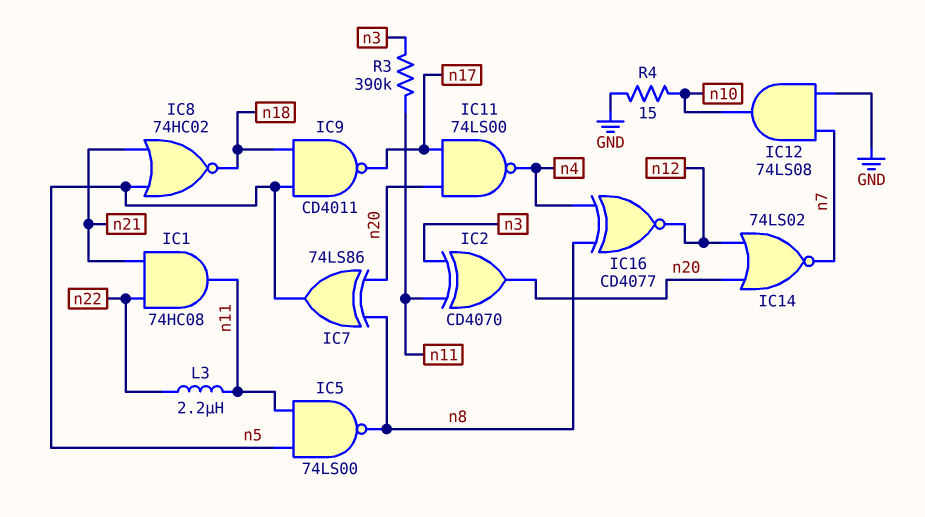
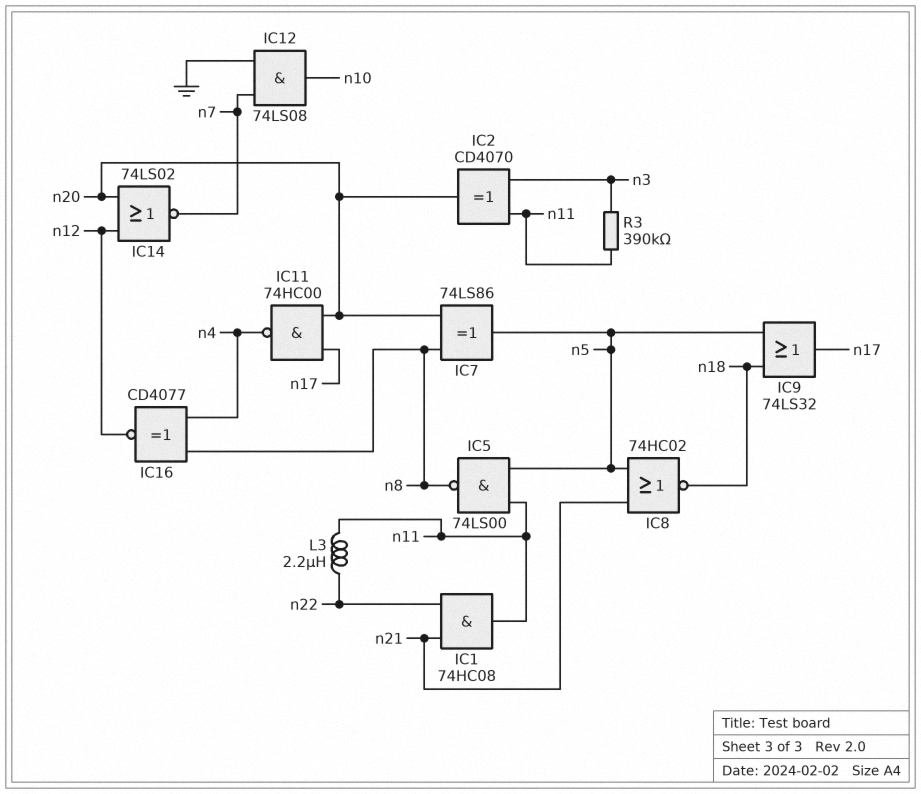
IC9: NAND CD4011 (in n5, in n18, out n17) -> OR 74LS32 (in n5, in n18, out n17)
IC11: NAND 74LS00 (in n17, in n20, out n4) -> NAND 74HC00 (in n17, in n20, out n4)
R4: 15 (GND, n10) -> none

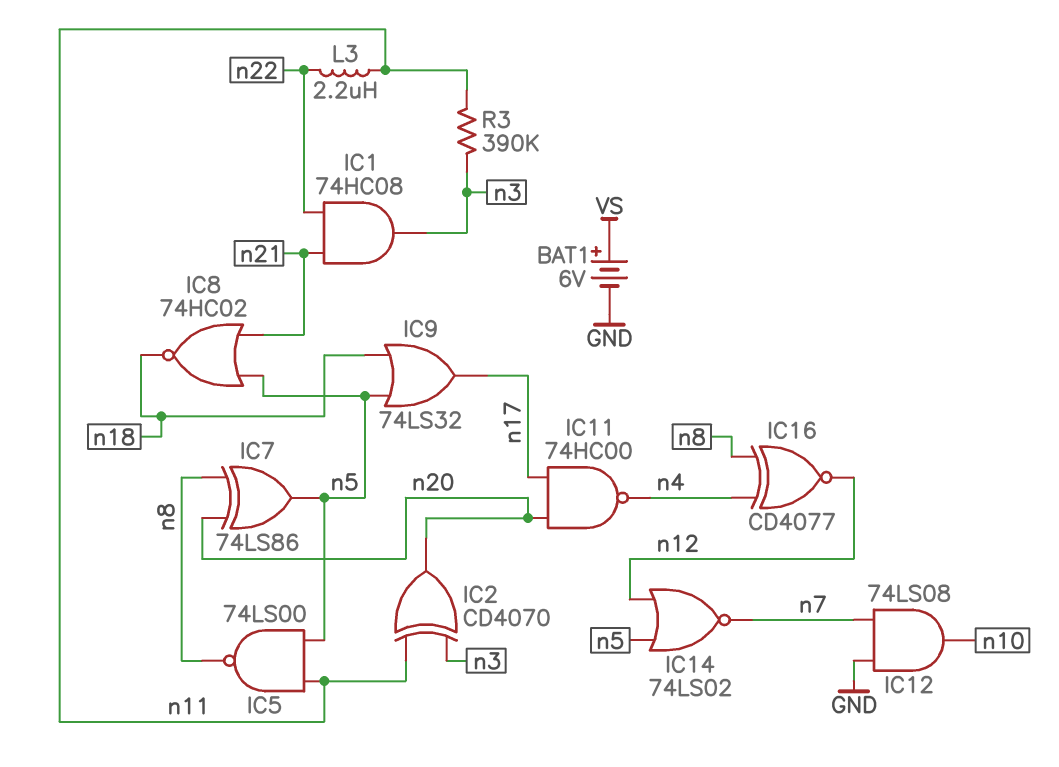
BAT1: none -> 6V (plus VS, minus GND)
IC1: AND 74HC08 (in n21, in n22, out n11) -> AND 74HC08 (in n21, in n22, out n3)
IC14: NOR 74LS02 (in n12, in n20, out n7) -> NOR 74LS02 (in n5, in n12, out n7)

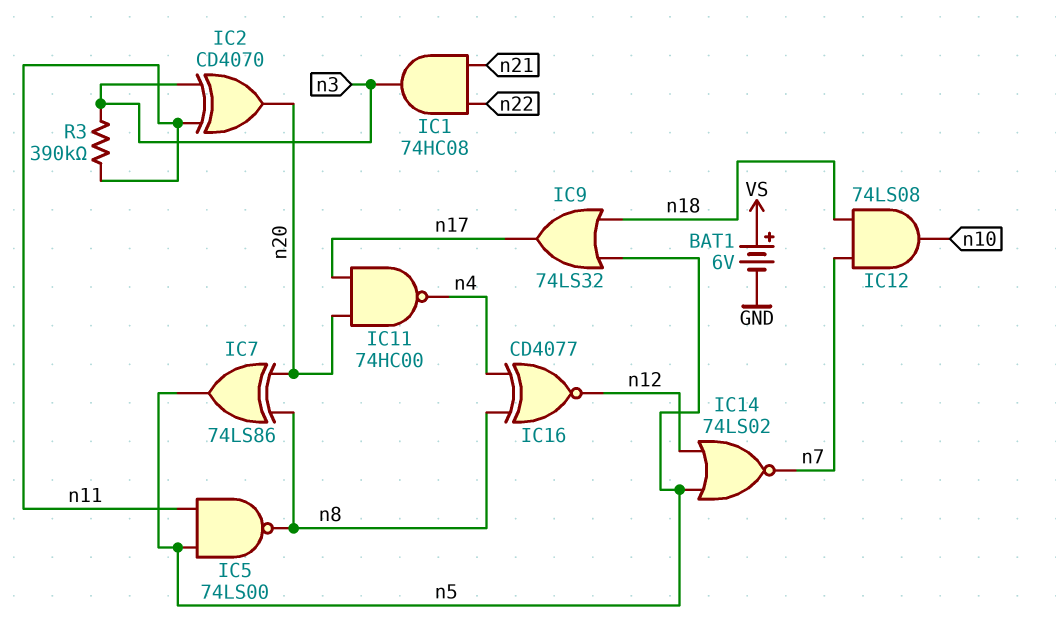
IC8: NOR 74HC02 (in n5, in n21, out n18) -> none
IC12: AND 74LS08 (in GND, in n7, out n10) -> AND 74LS08 (in n7, in n18, out n10)
L3: 2.2uH (n11, n22) -> none

